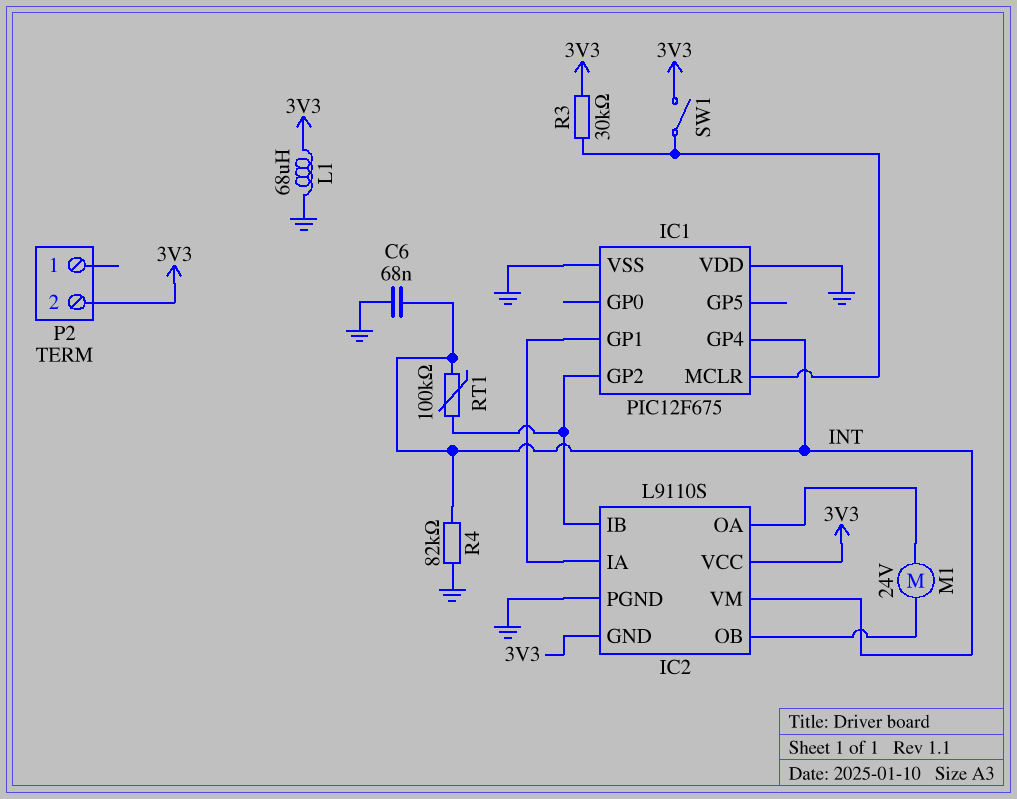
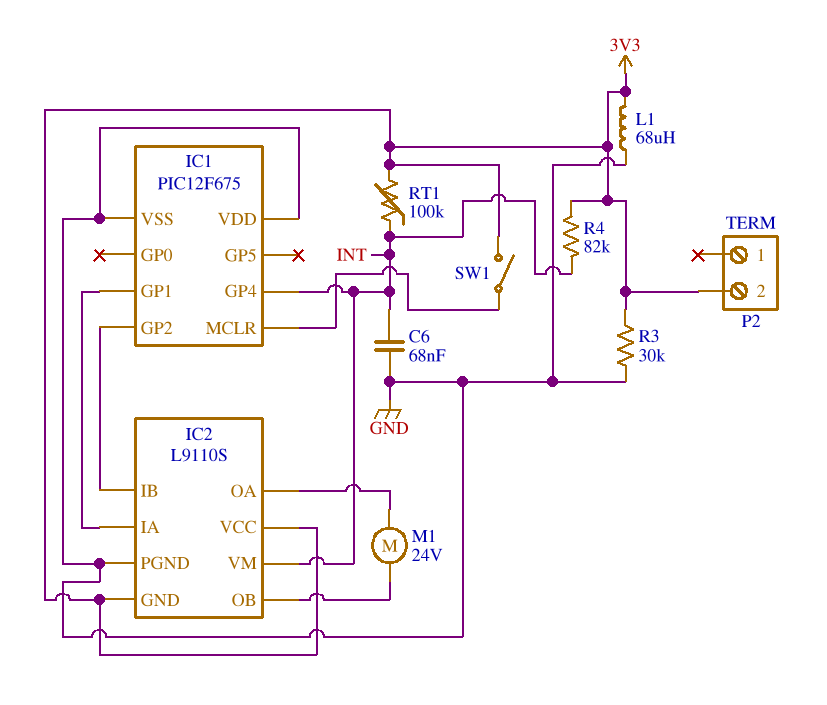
R3: 30k (3V3, IC1/MCLR) -> 30k (3V3, GND)
R4: 82k (GND, INT) -> 82k (3V3, INT)
RT1: 100k (IC1/GP2, INT) -> 100k (3V3, INT)

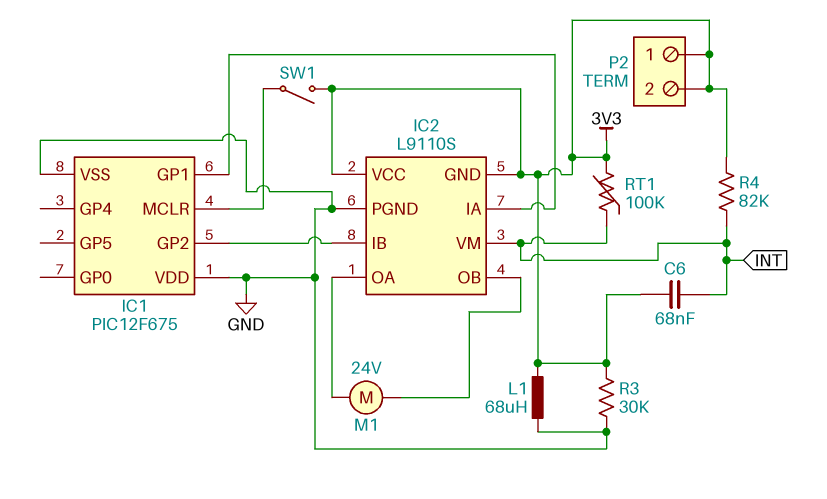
C6: 68nF (GND, INT) -> 68nF (3V3, INT)
IC1 pin GP4: INT -> none
P2 pin 1: none -> 3V3

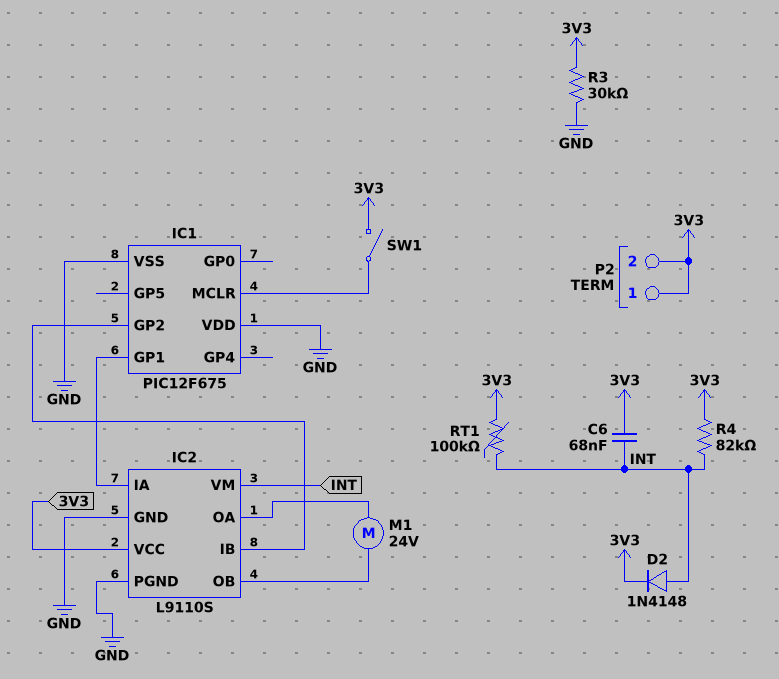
D2: none -> diode 1N4148 (A INT, K 3V3)
IC2 pin GND: 3V3 -> GND
L1: 68uH (3V3, GND) -> none

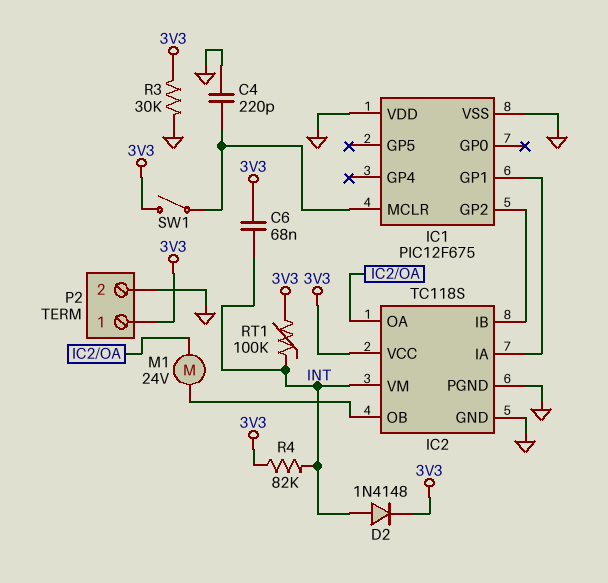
C4: none -> 220pF (GND, IC1/MCLR)
IC2: L9110S -> TC118S
P2 pin 2: 3V3 -> GND

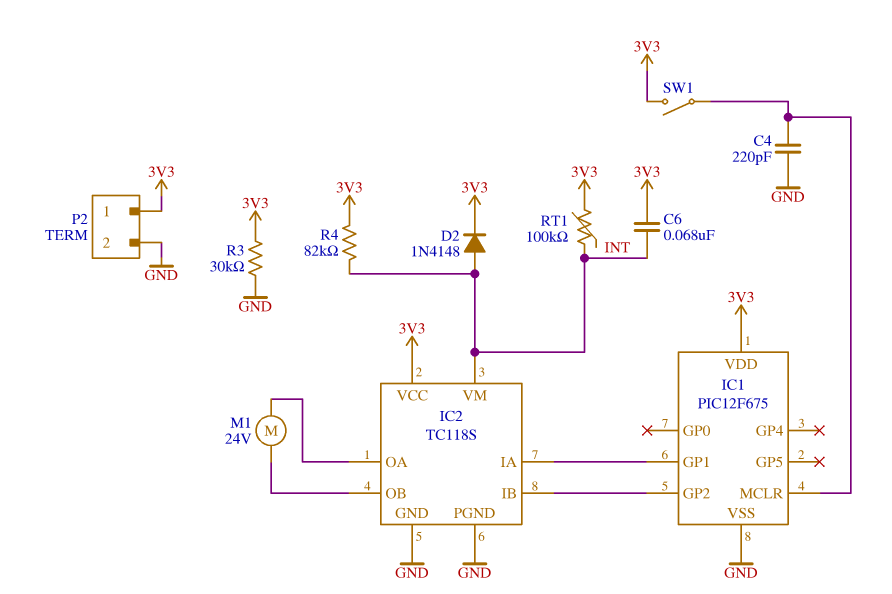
IC1 pin VDD: GND -> 3V3

